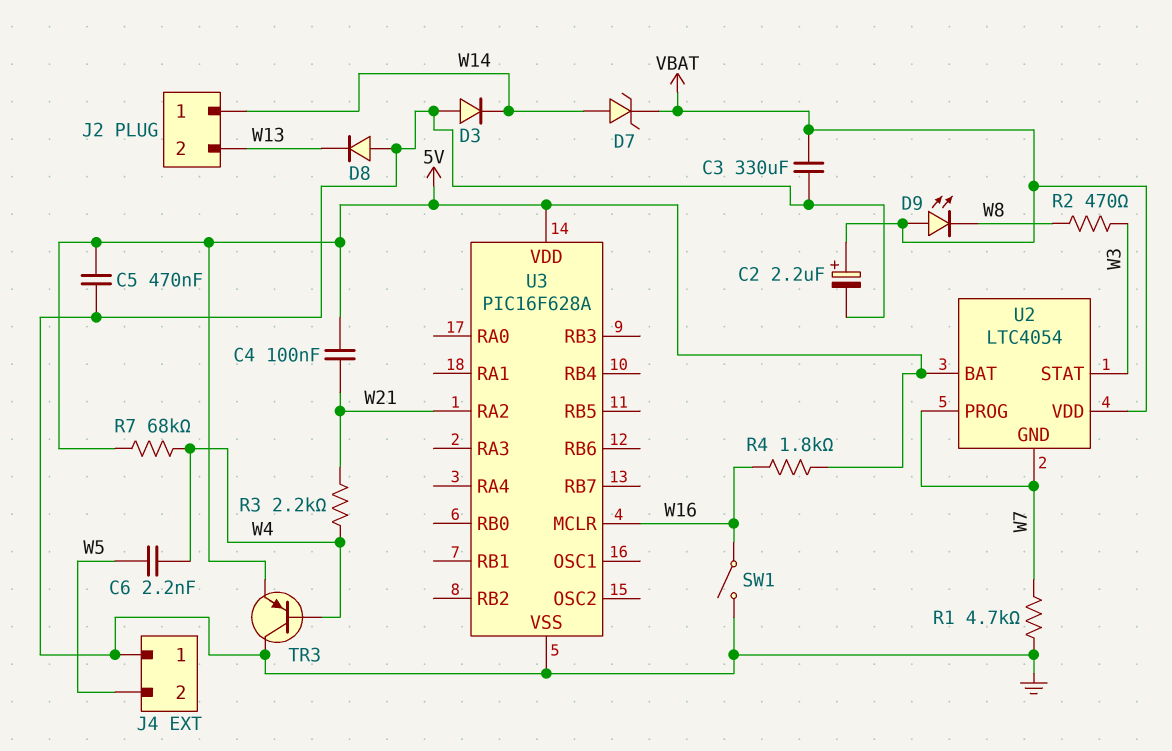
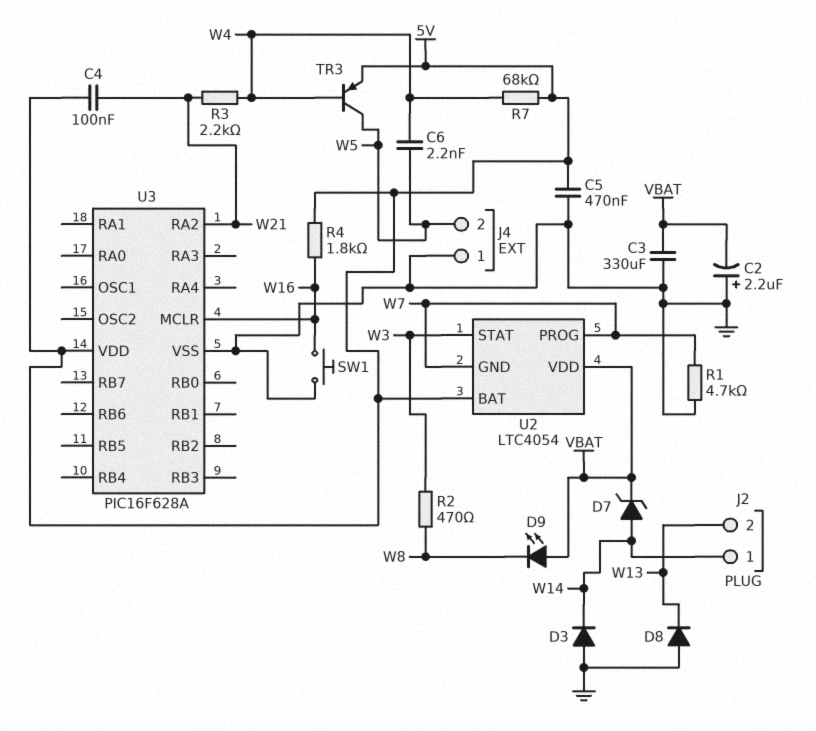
C2: 2.2uF (plus VBAT, minus GND) -> 2.2uF (plus GND, minus VBAT)
SW1: switch (GND, W16) -> button (GND, W16)
TR3: PNP (B W4, C GND, E 5V) -> PNP (B W4, C W5, E 5V)

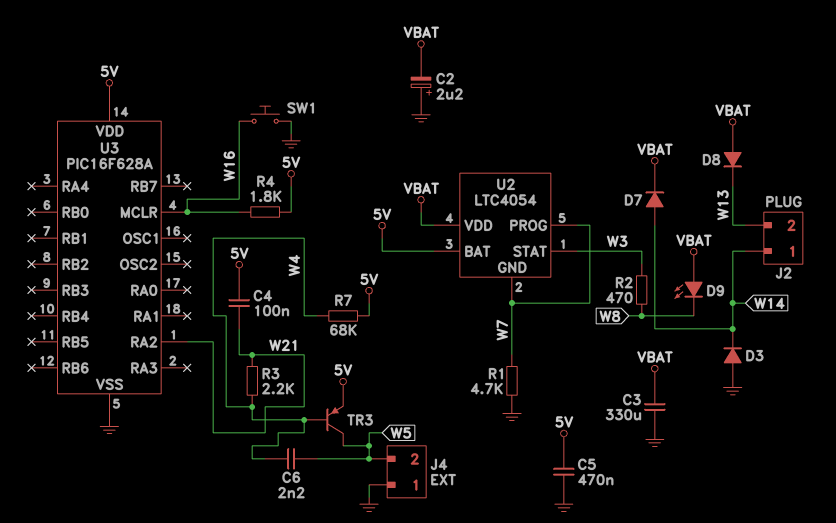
D7: zener (A W14, K VBAT) -> diode (A W14, K VBAT)
D8: diode (A GND, K W13) -> diode (A VBAT, K W13)

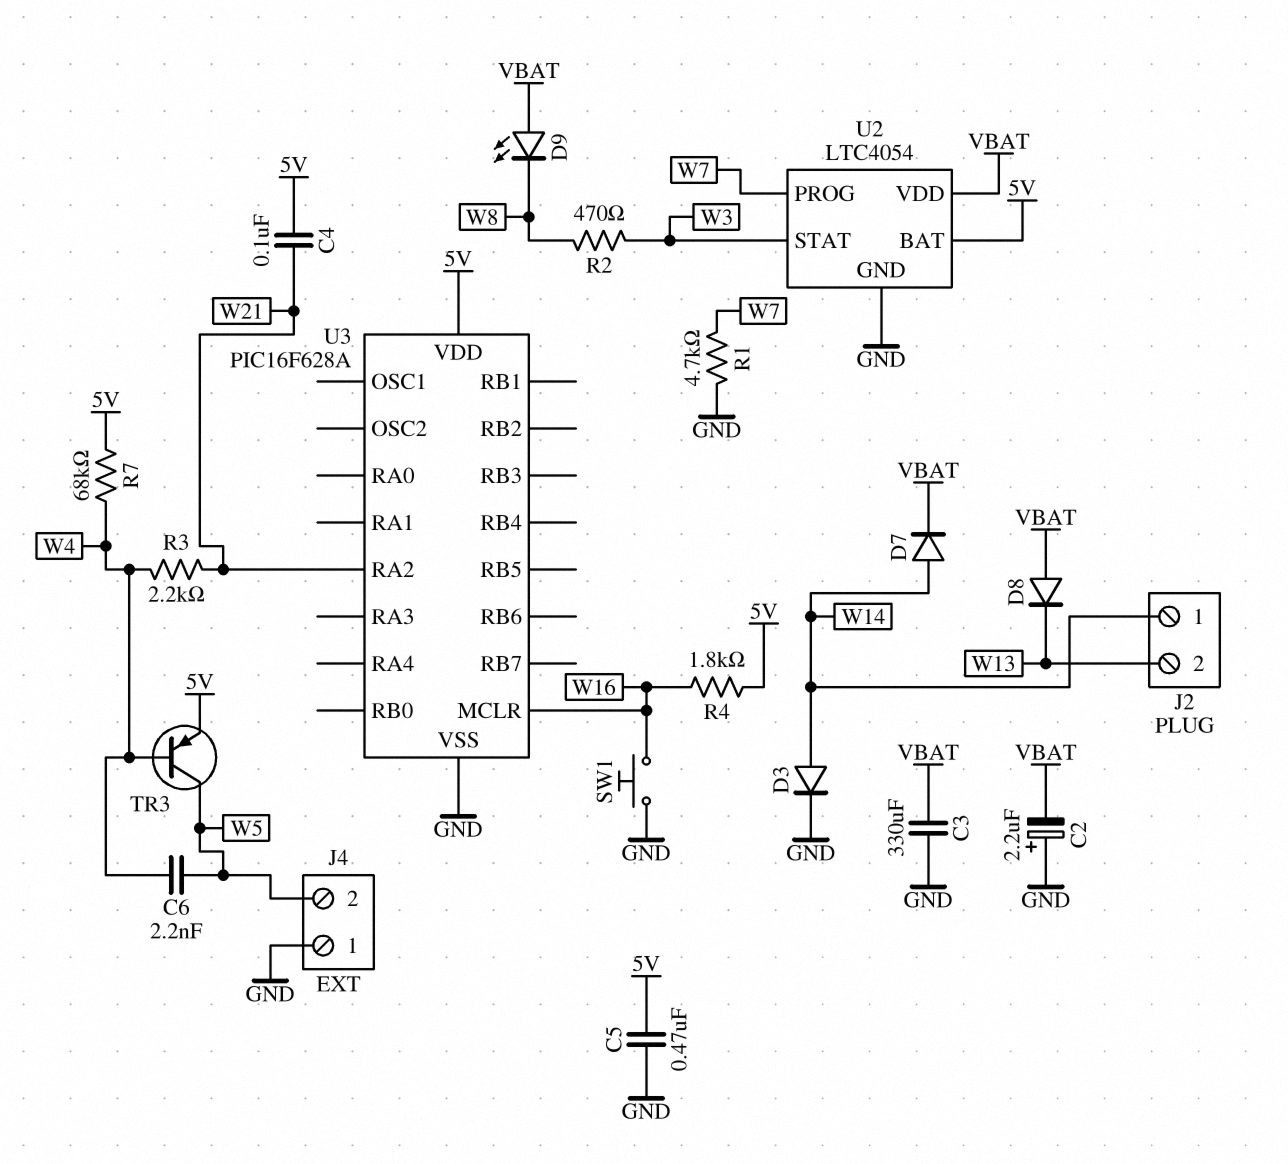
D3: diode (A GND, K W14) -> diode (A W14, K GND)
U2 pin GND: W7 -> GND

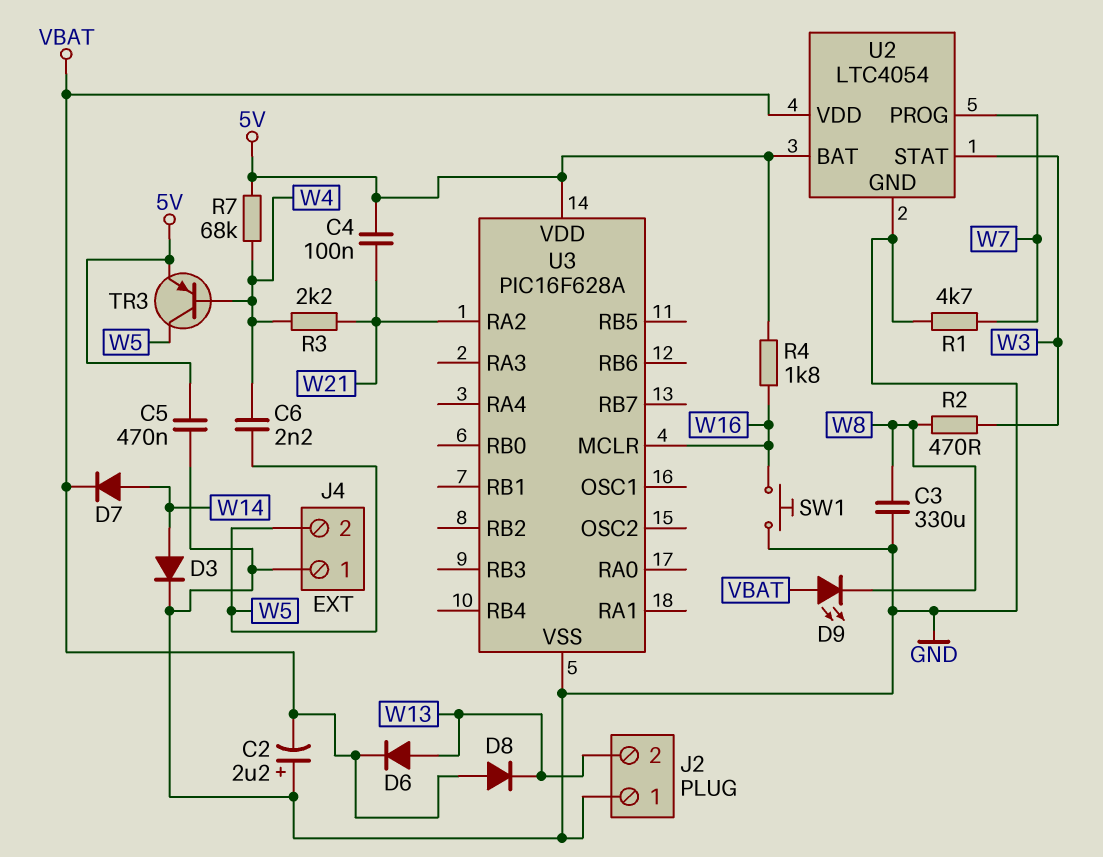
C3: 330uF (GND, VBAT) -> 330uF (GND, W8)
D6: none -> diode (A W13, K VBAT)
J2 pin 1: W14 -> GND

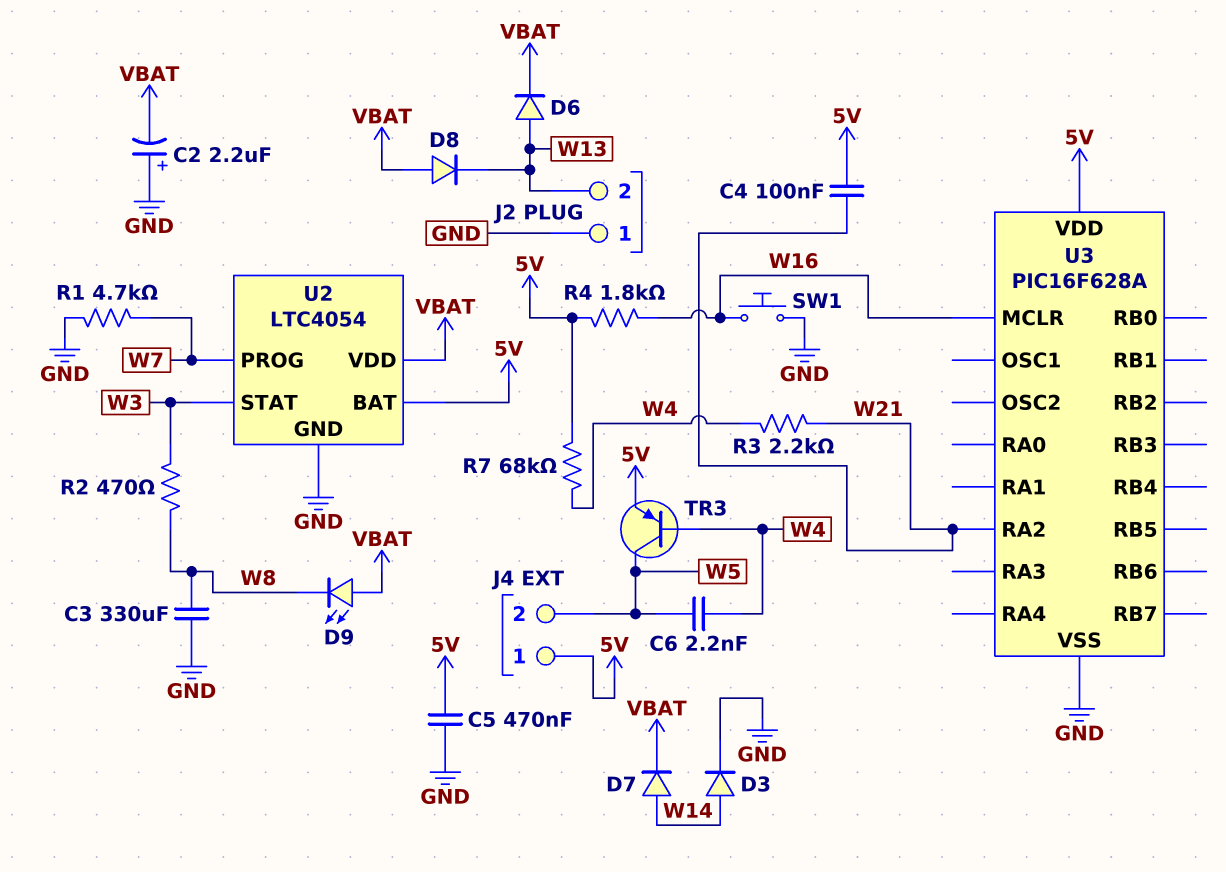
J4 pin 1: GND -> 5V

